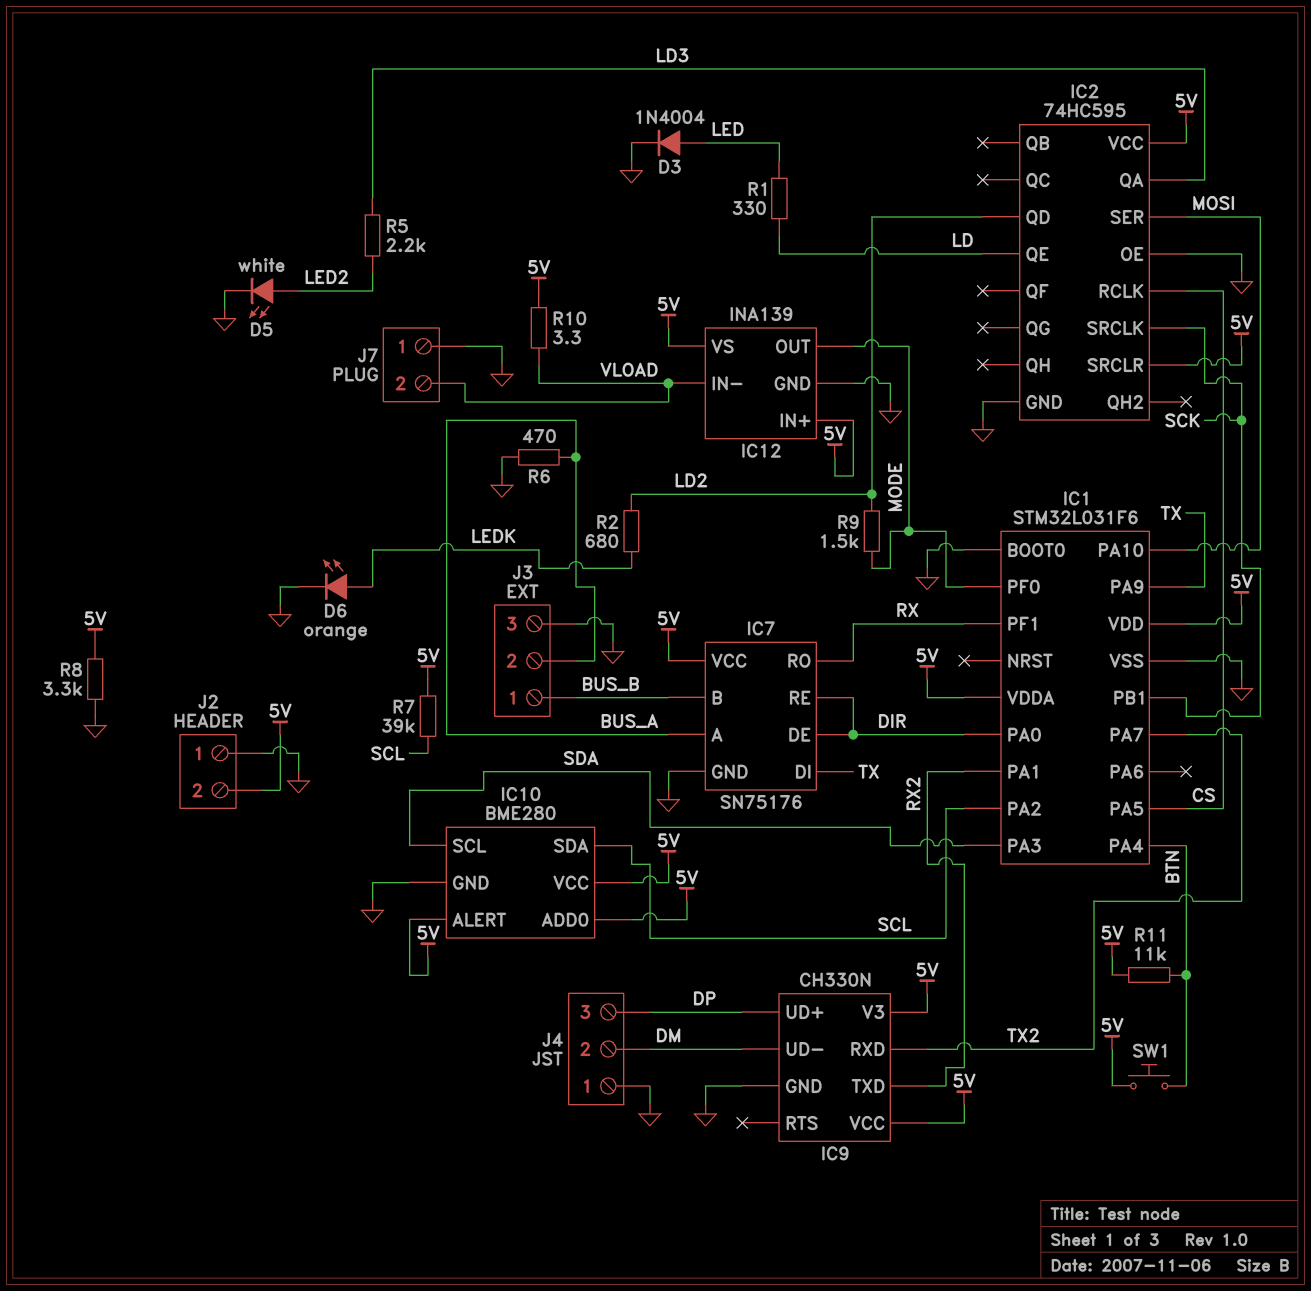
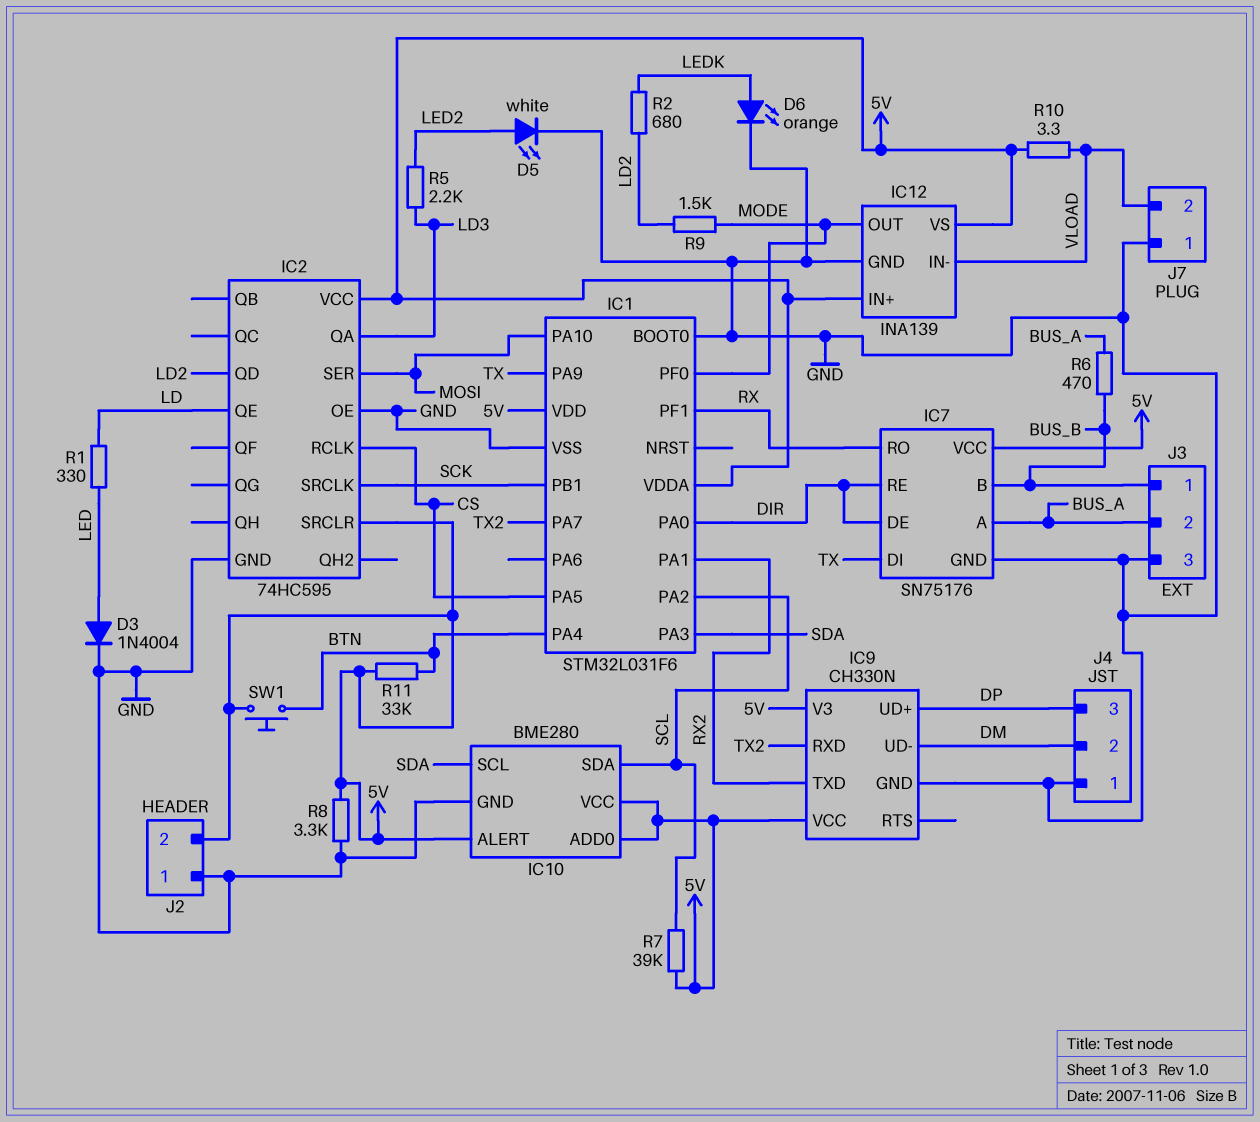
R6: 470 (BUS_A, GND) -> 470 (BUS_A, BUS_B)
R11: 11k (5V, BTN) -> 33k (5V, BTN)

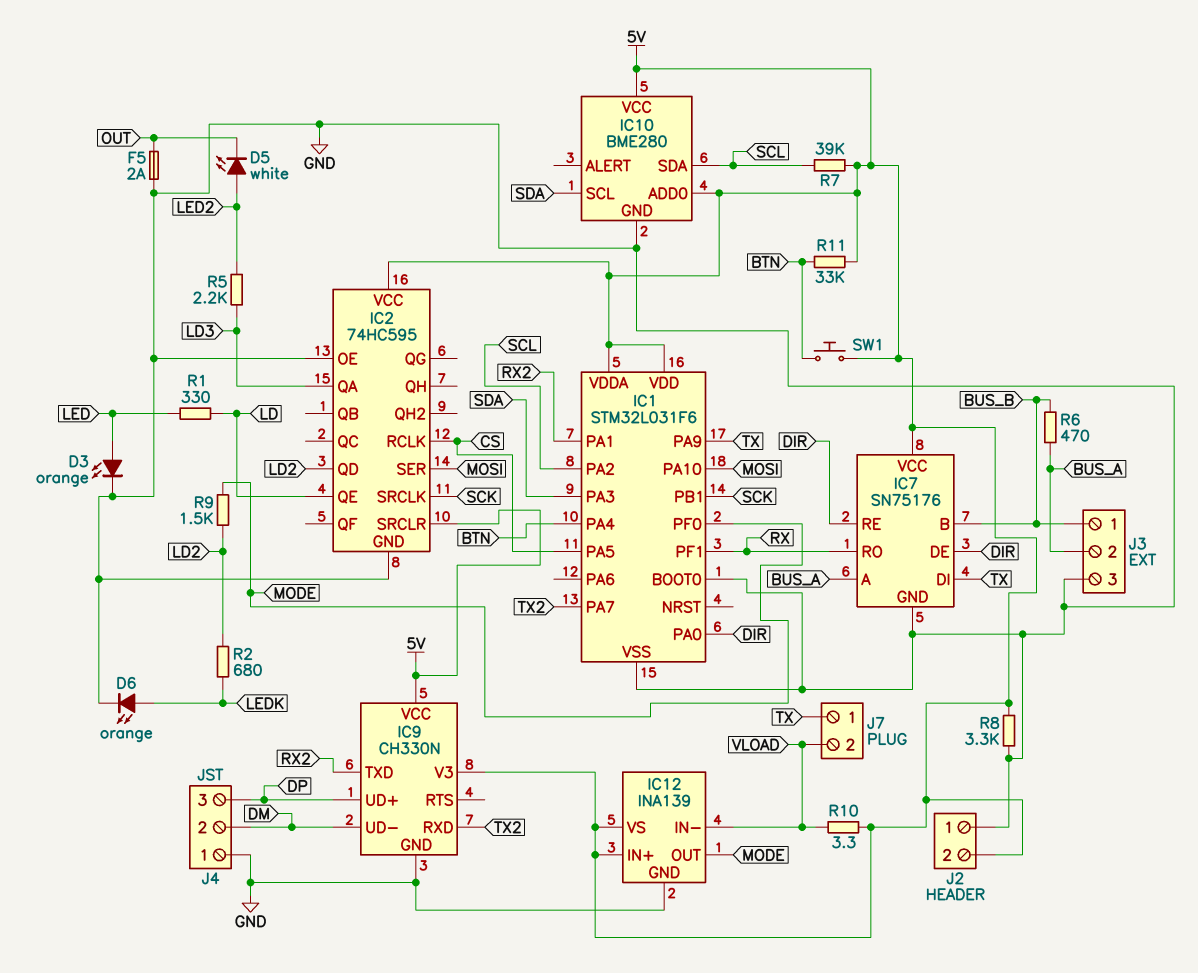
D3: diode 1N4004 (A LED, K GND) -> LED orange (A LED, K GND)
D5: LED white (A LED2, K GND) -> LED white (A LED2, K OUT)
F5: none -> 2A (GND, OUT)
IC10 pin ALERT: 5V -> none
J7 pin 1: GND -> TX

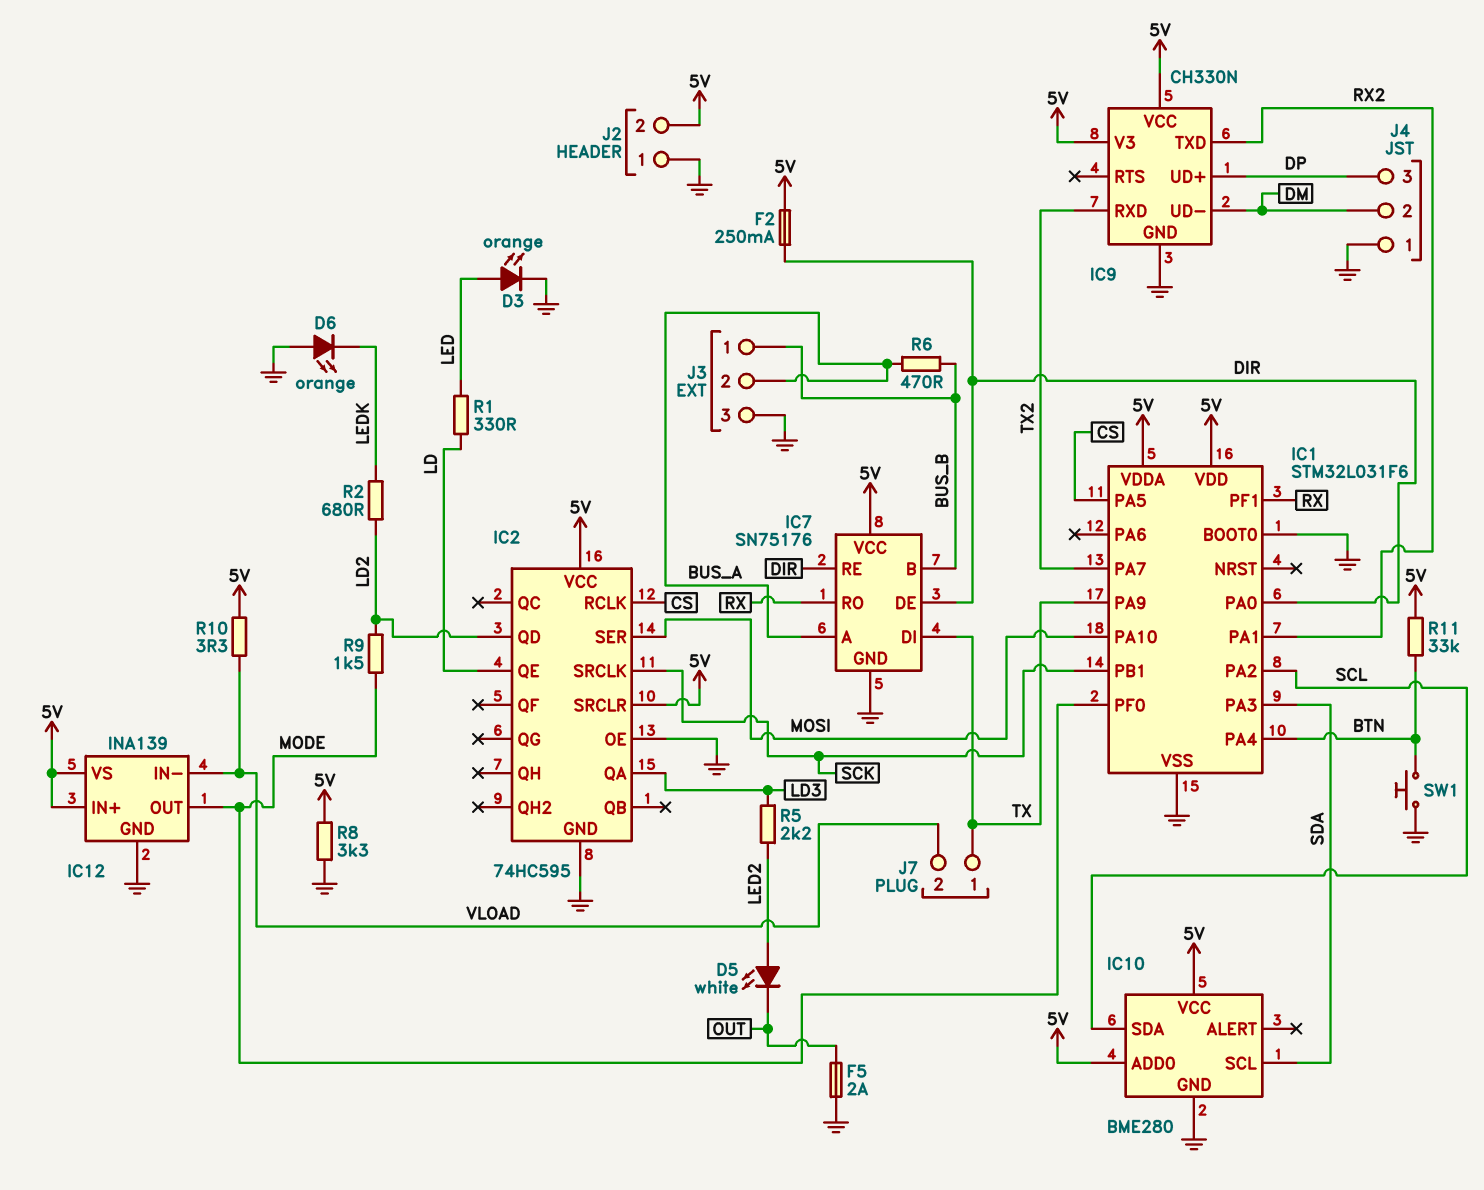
D6: LED orange (A LEDK, K GND) -> LED orange (A GND, K LEDK)
F2: none -> 250mA (5V, DIR)
R7: 39k (5V, SCL) -> none
SW1: button (5V, BTN) -> button (BTN, GND)

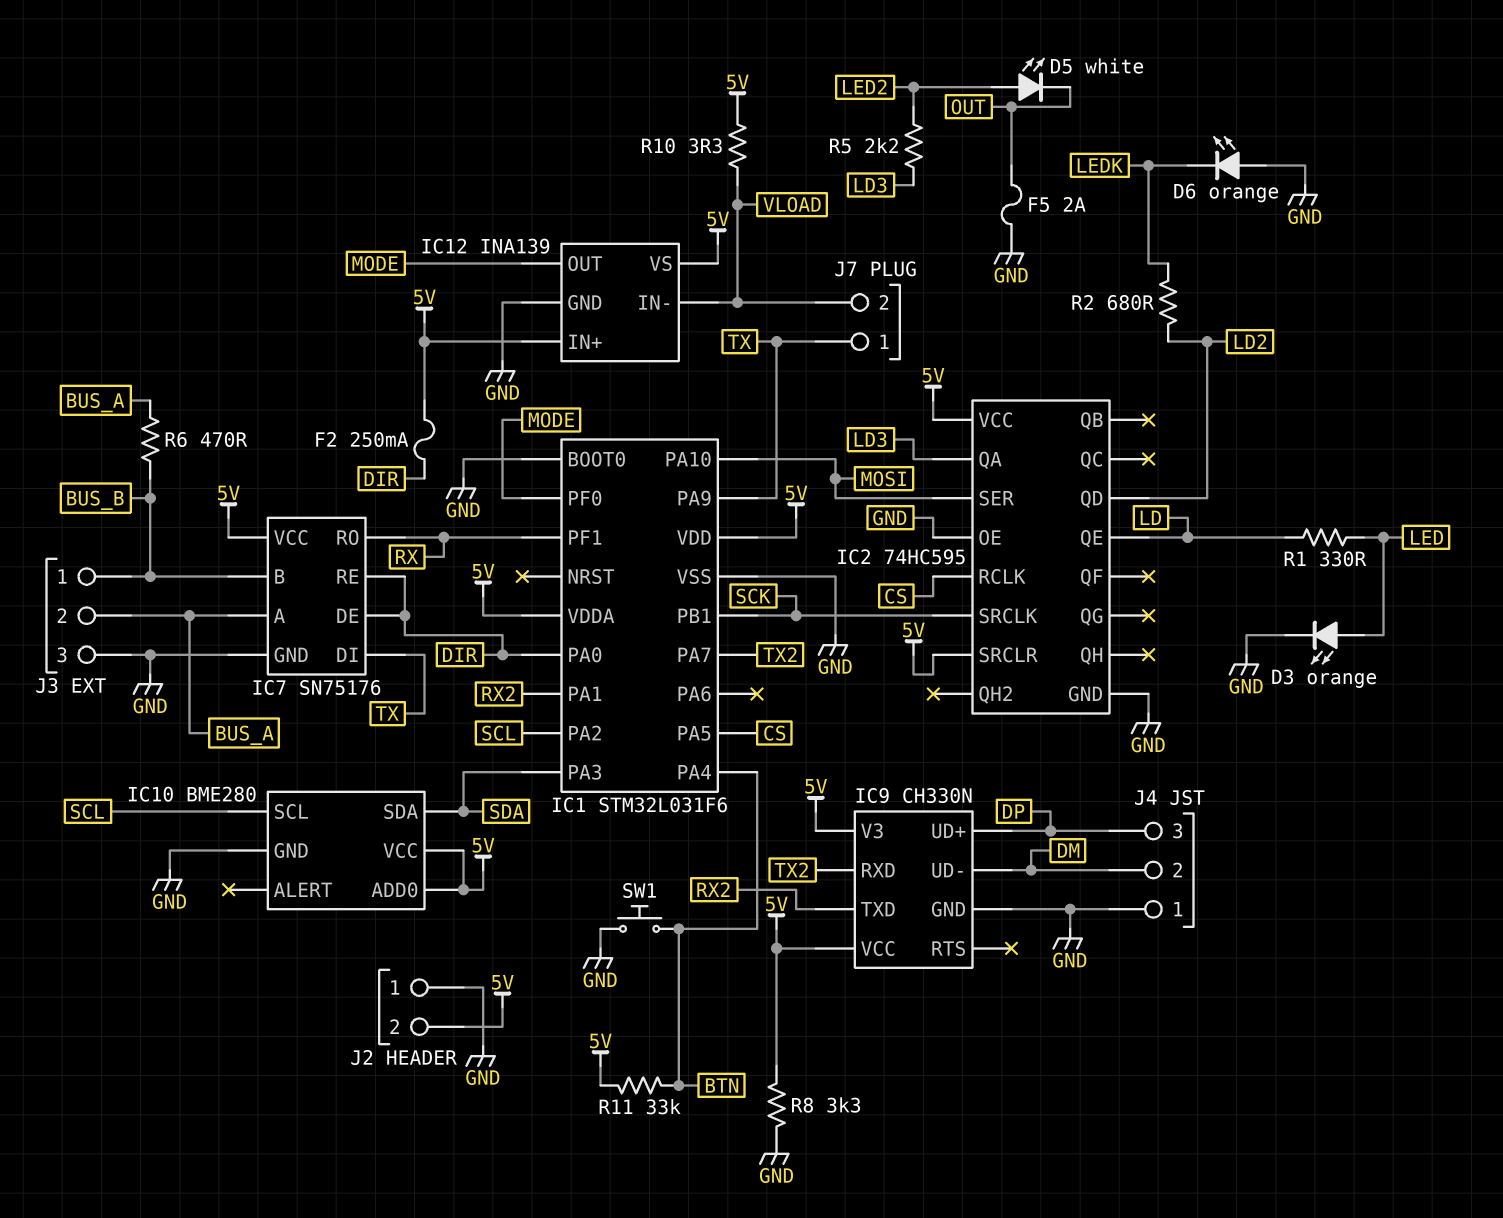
IC10 pin SCL: SDA -> SCL
IC10 pin SDA: SCL -> SDA
R9: 1.5k (LD2, MODE) -> none

